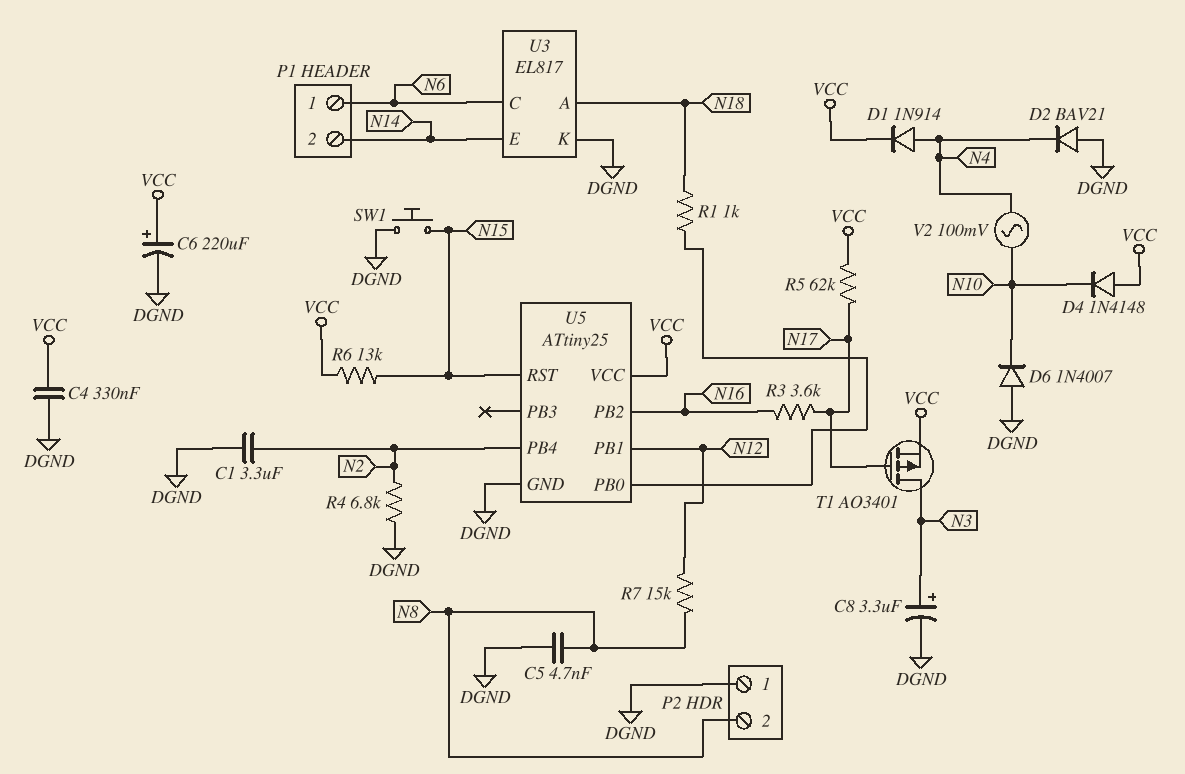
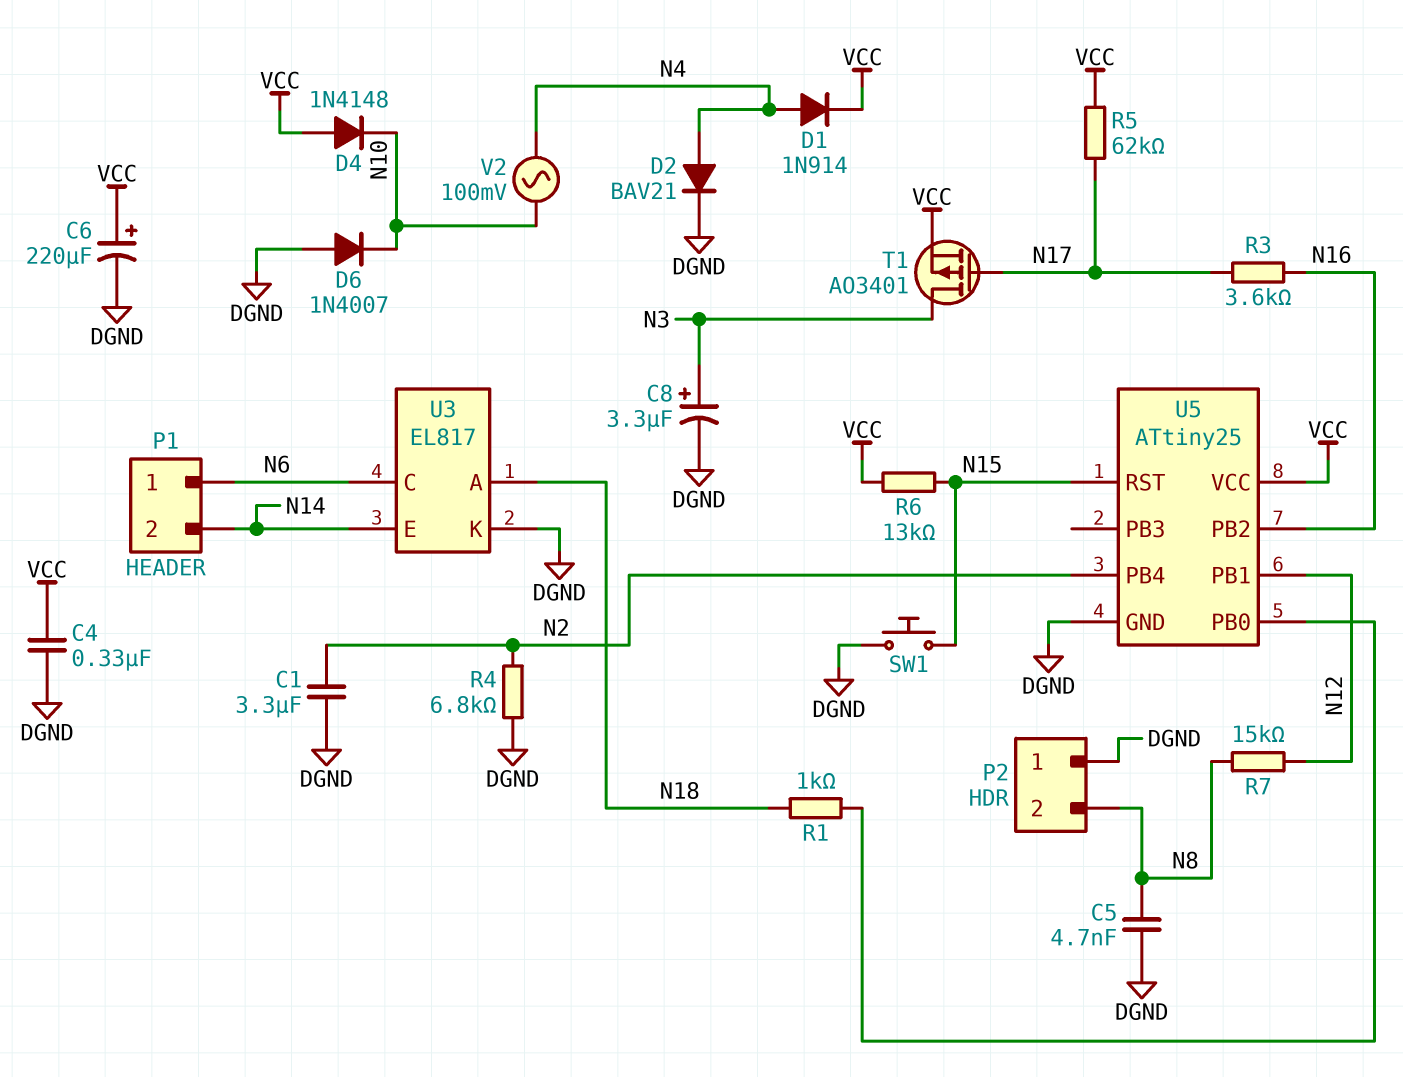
D2: diode BAV21 (A DGND, K N4) -> diode BAV21 (A N4, K DGND)

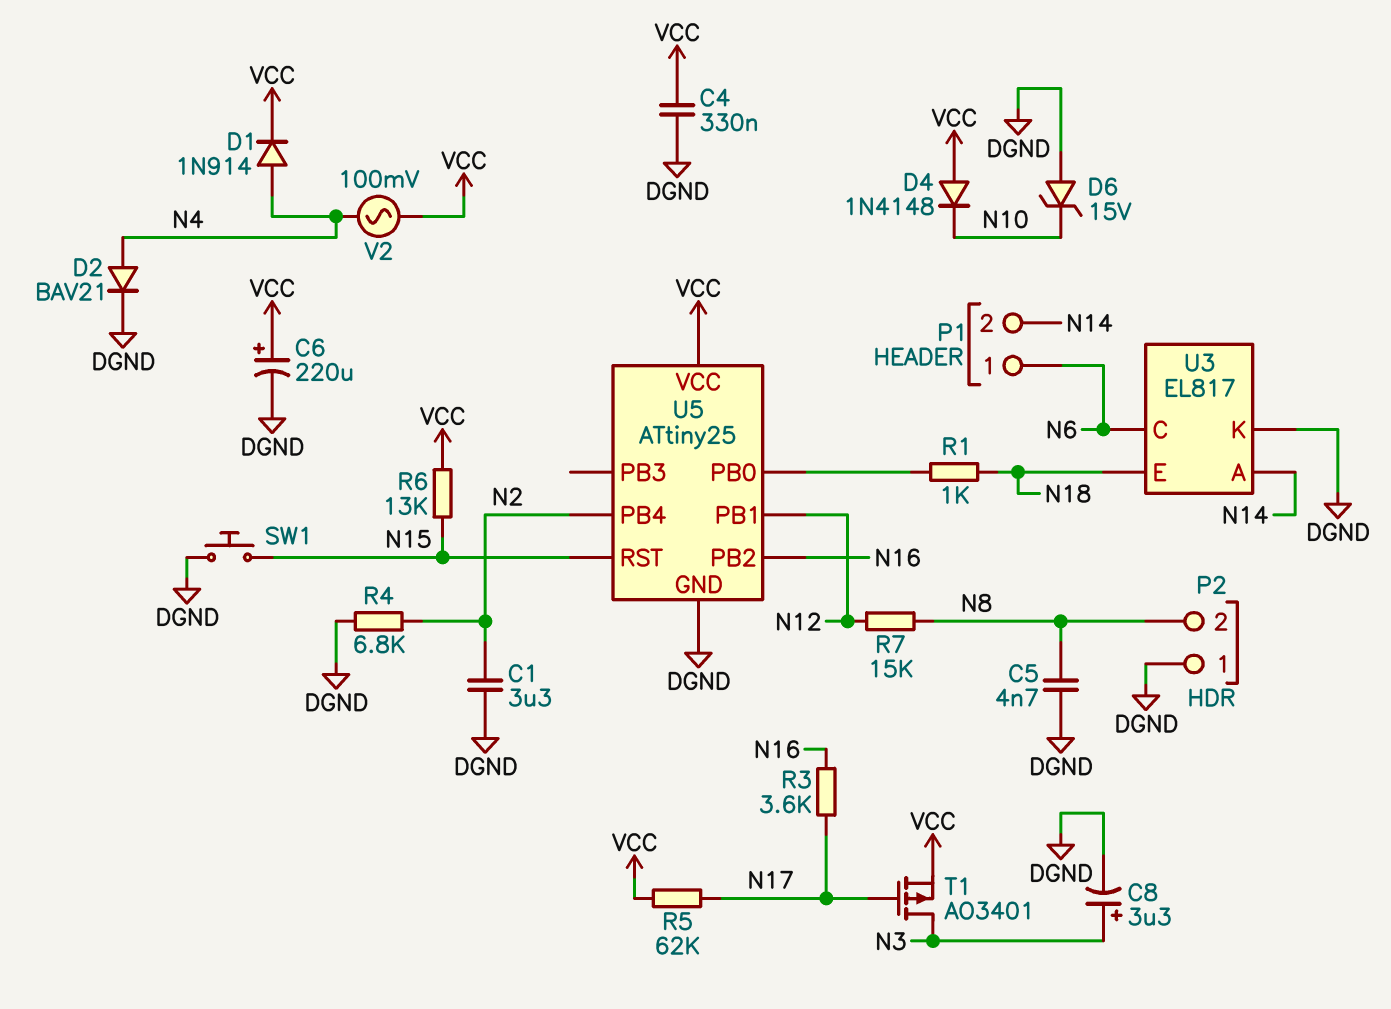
D6: diode 1N4007 (A DGND, K N10) -> zener 15V (A DGND, K N10)
U3 pin A: N18 -> N14
U3 pin E: N14 -> N18
V2: AC 100mV (N4, N10) -> AC 100mV (N4, VCC)

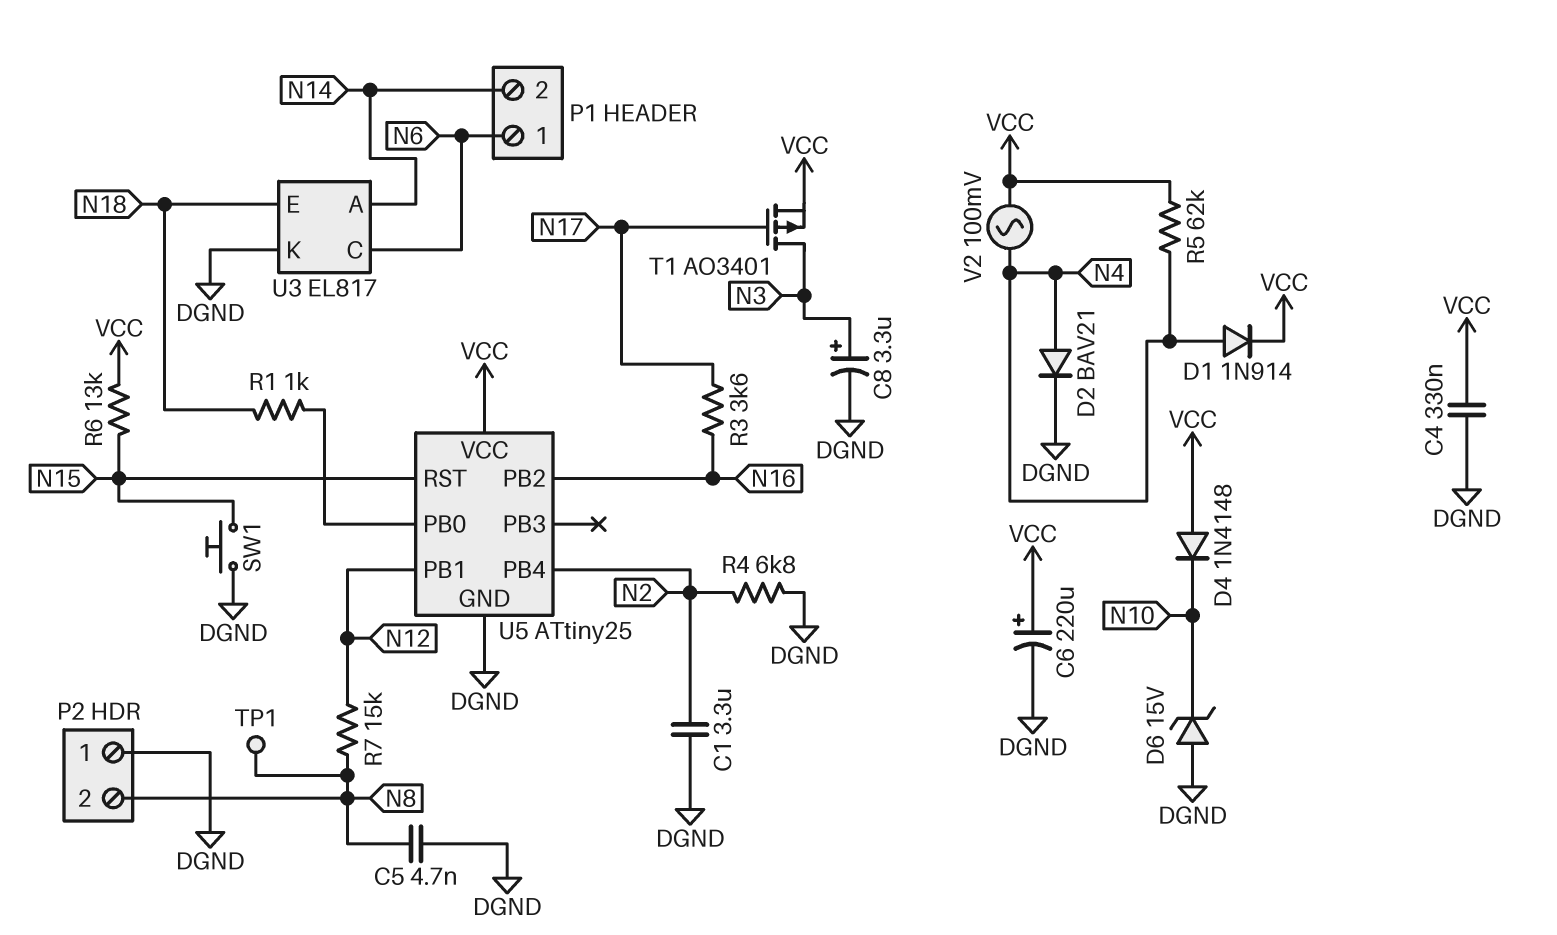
R5: 62k (N17, VCC) -> 62k (N4, VCC)
TP1: none -> test point (N8)

